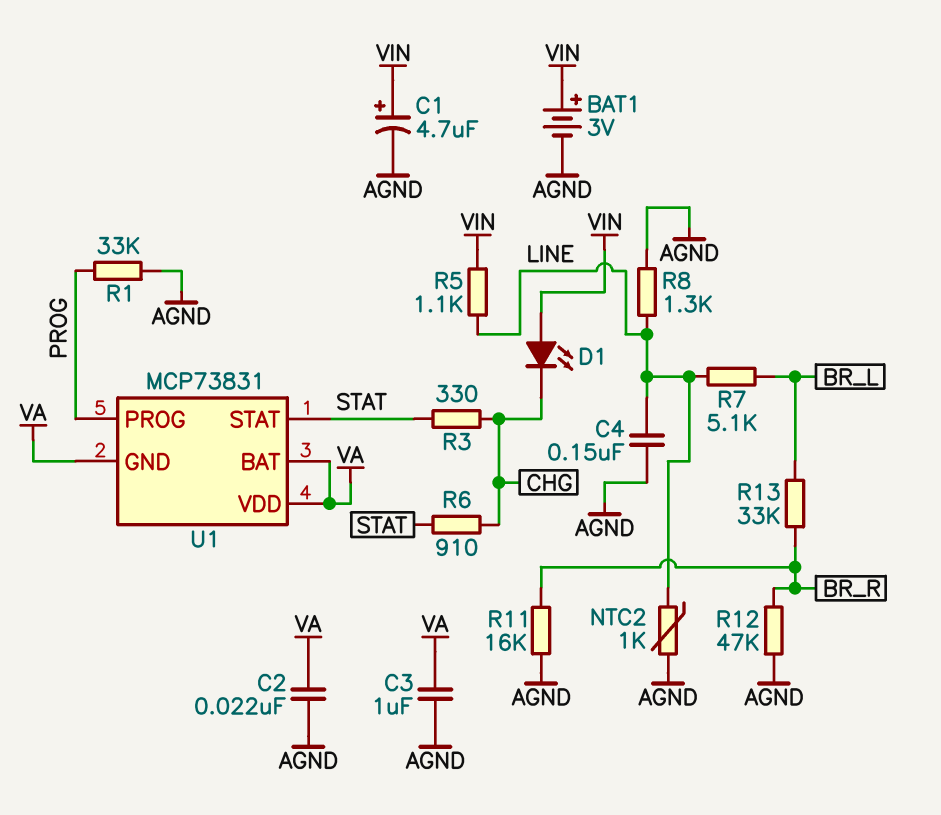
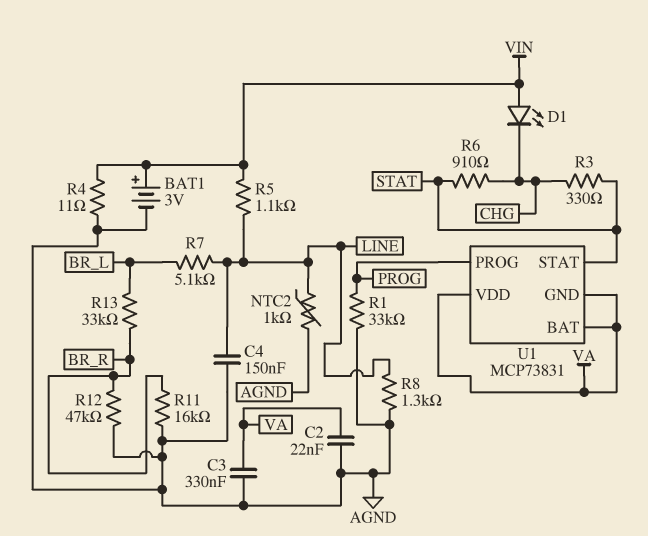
C1: 4.7uF (plus VIN, minus AGND) -> none
C3: 1uF (AGND, VA) -> 330nF (AGND, VA)
R4: none -> 11 (AGND, VIN)

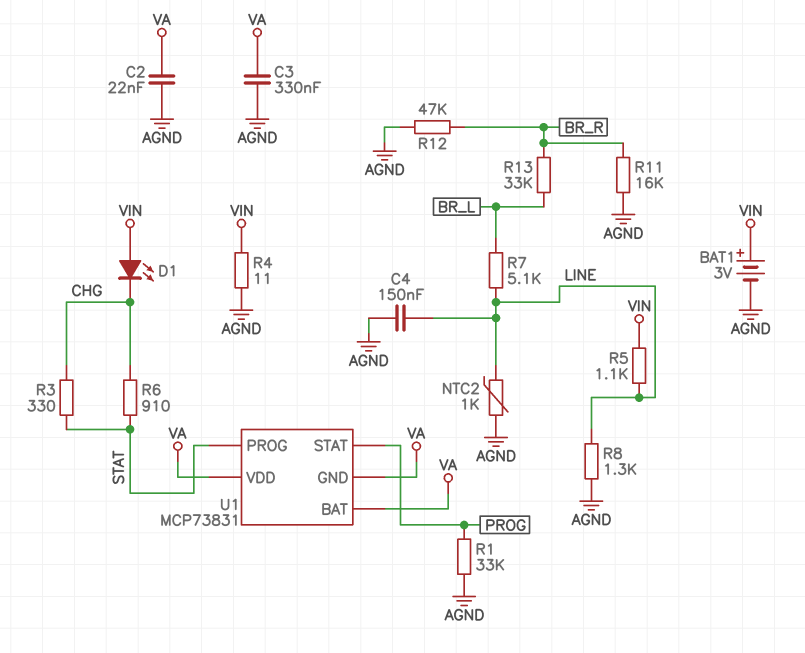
U1 pin PROG: PROG -> STAT
U1 pin STAT: STAT -> PROG

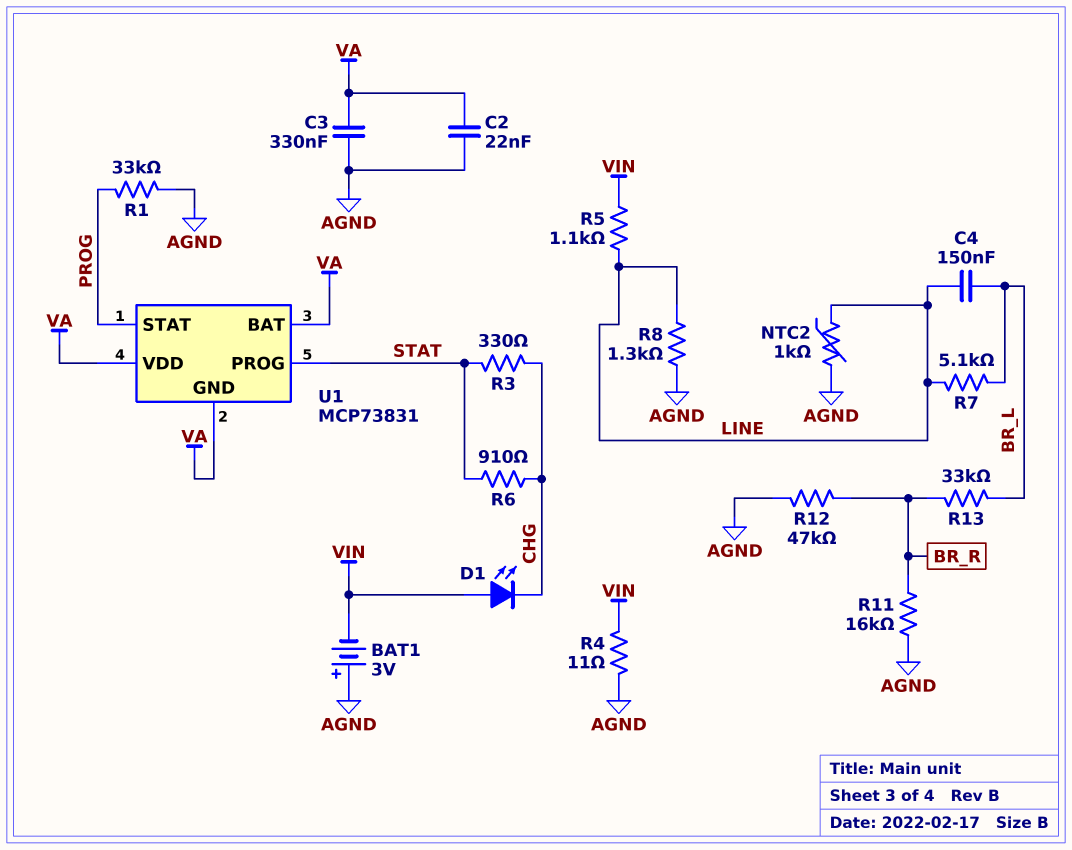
BAT1: 3V (plus VIN, minus AGND) -> 3V (plus AGND, minus VIN)
C4: 150nF (AGND, LINE) -> 150nF (BR_L, LINE)

